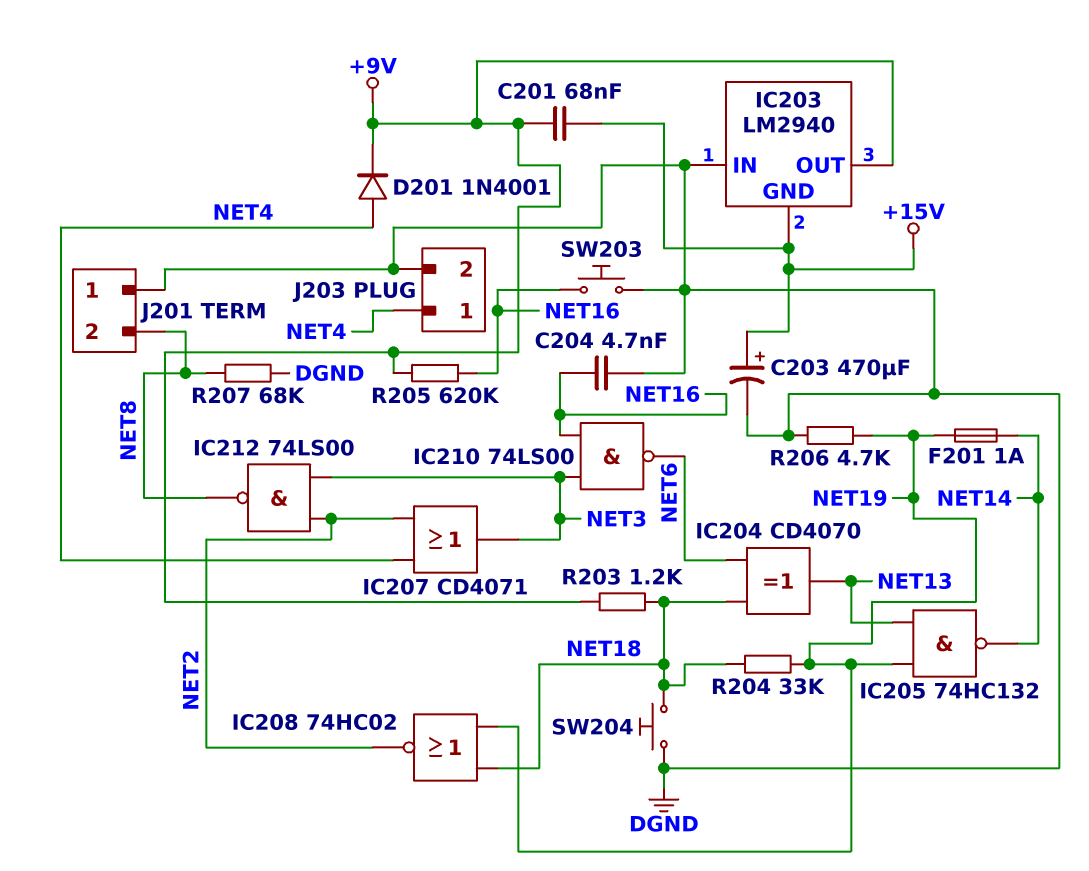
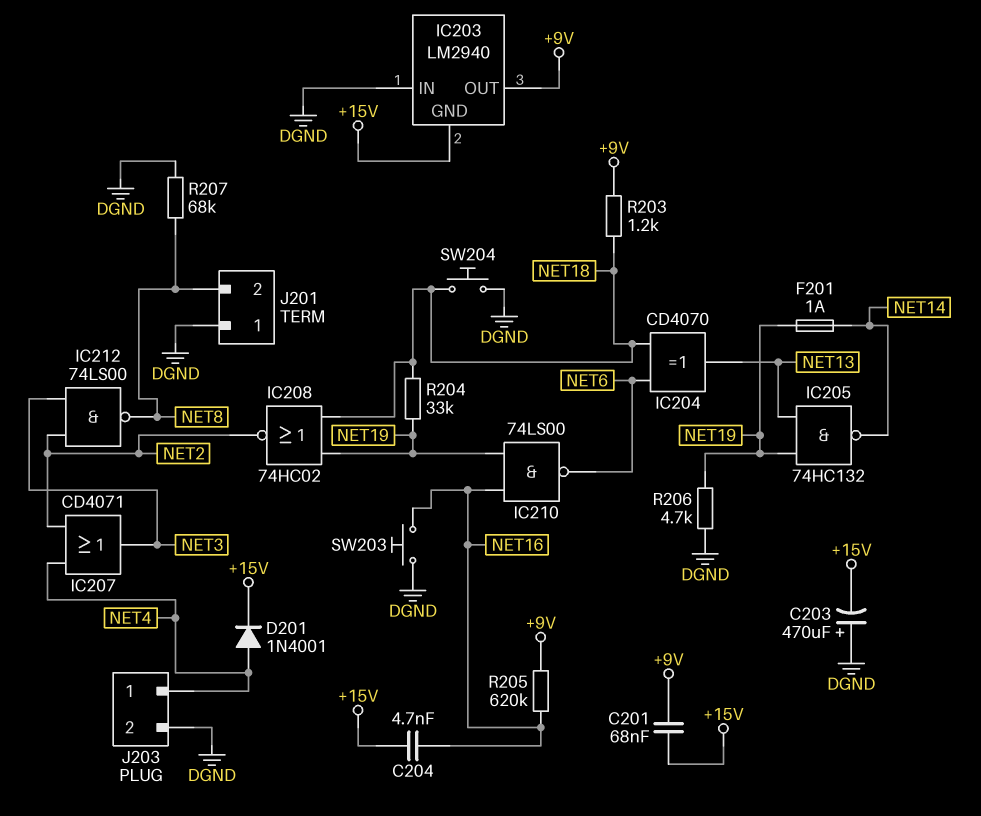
C203: 470uF (plus +15V, minus DGND) -> 470uF (plus DGND, minus +15V)
C204: 4.7nF (DGND, NET16) -> 4.7nF (+15V, NET16)
D201: diode 1N4001 (A NET4, K +9V) -> diode 1N4001 (A NET4, K +15V)
IC210: NAND 74LS00 (in NET3, in NET16, out NET6) -> NAND 74LS00 (in NET16, in NET19, out NET6)

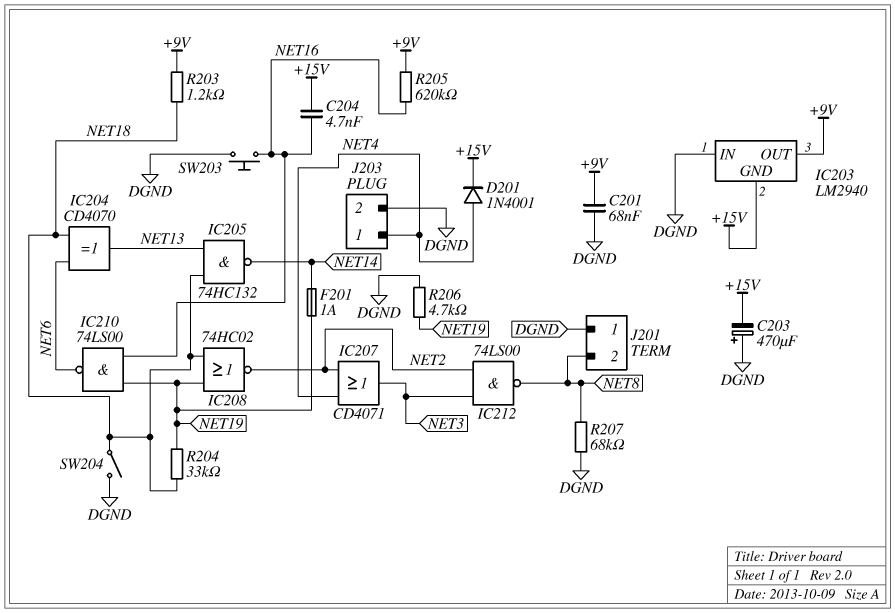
C201: 68nF (+9V, +15V) -> 68nF (+9V, DGND)
IC205: NAND 74HC132 (in NET13, in NET19, out NET14) -> NAND 74HC132 (in NET13, in NET18, out NET14)
SW204: button (DGND, NET18) -> switch (DGND, NET18)

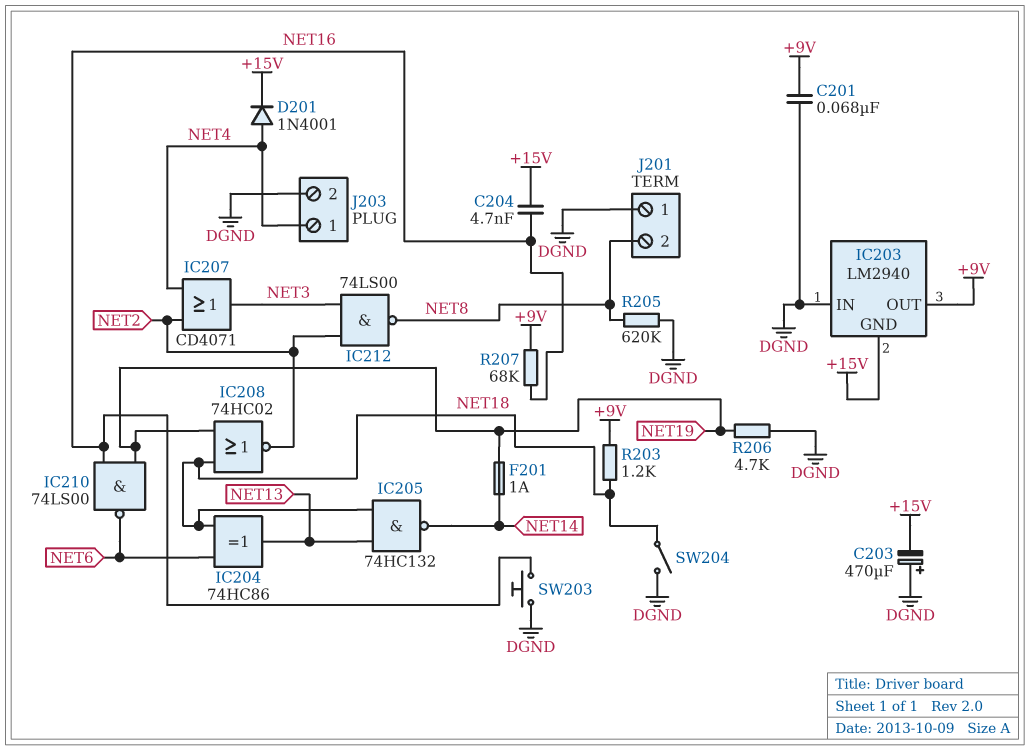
IC204: XOR CD4070 (in NET6, in NET18, out NET13) -> XOR 74HC86 (in NET6, in NET18, out NET13)
R204: 33k (NET18, NET19) -> none
R205: 620k (+9V, NET16) -> 620k (DGND, NET8)
R207: 68k (DGND, NET8) -> 68k (+9V, NET16)

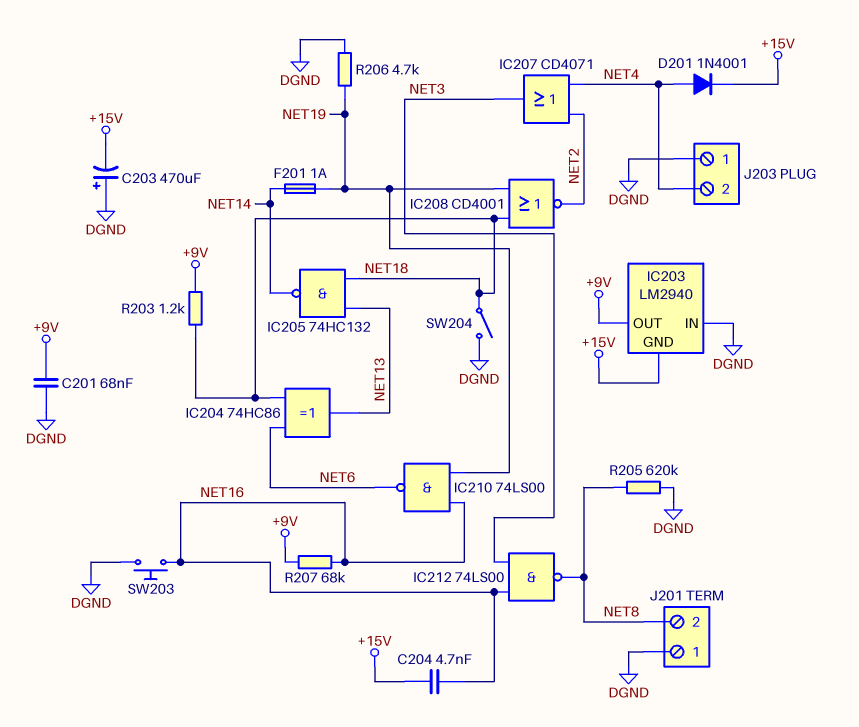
IC208: NOR 74HC02 (in NET18, in NET19, out NET2) -> NOR CD4001 (in NET18, in NET19, out NET2)
IC212: NAND 74LS00 (in NET2, in NET3, out NET8) -> NAND 74LS00 (in NET3, in NET16, out NET8)
J203 pin 1: NET4 -> DGND
J203 pin 2: DGND -> NET4

